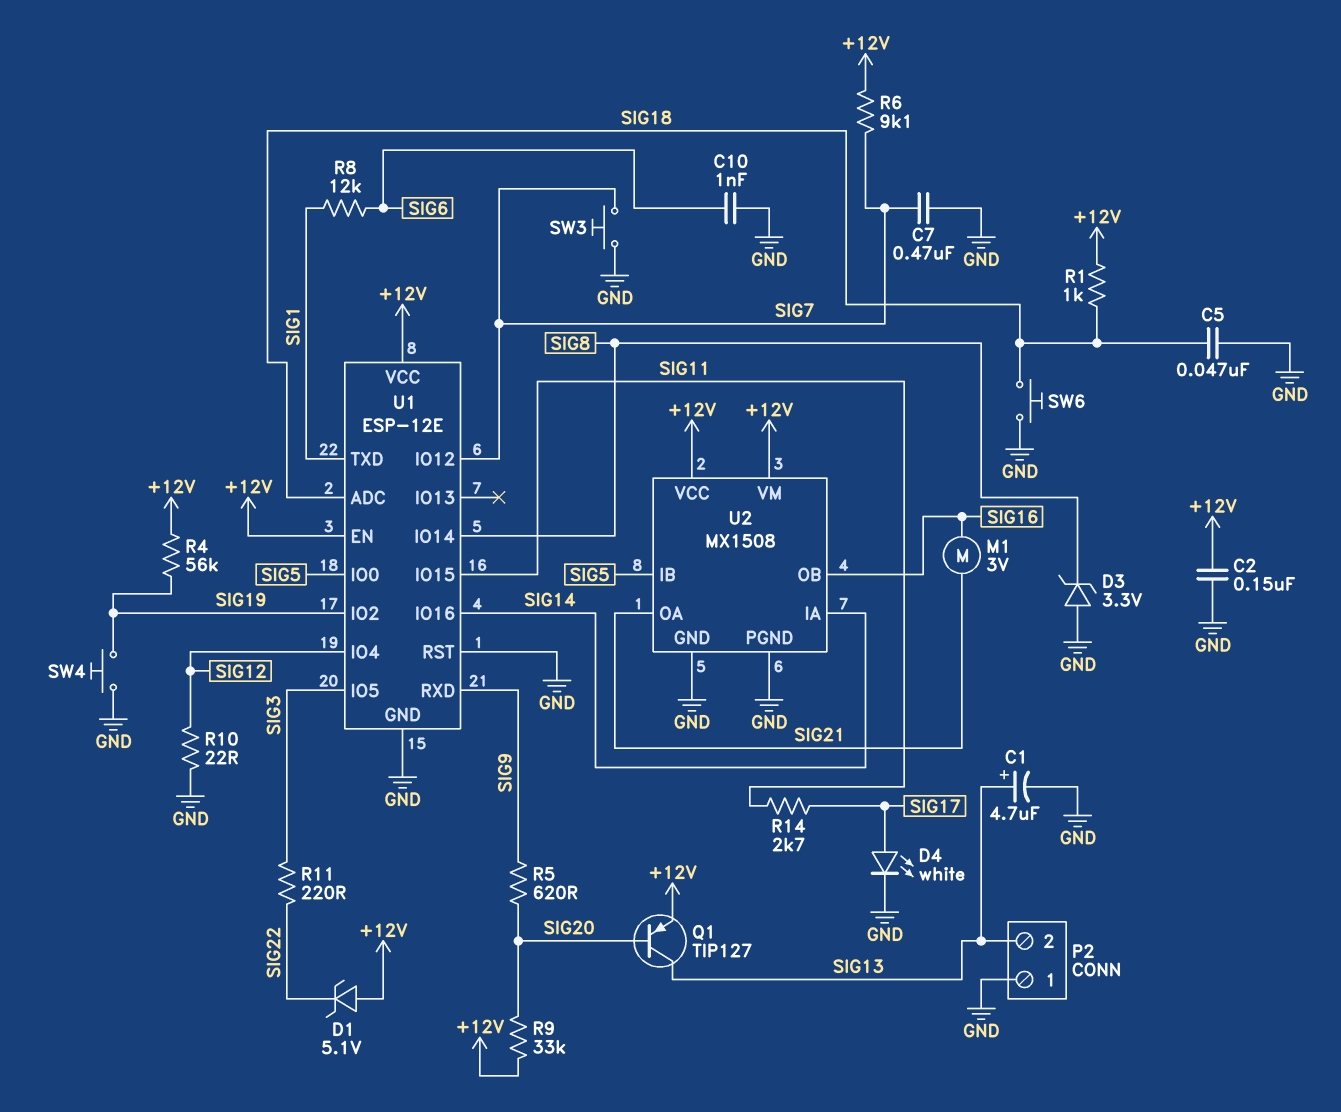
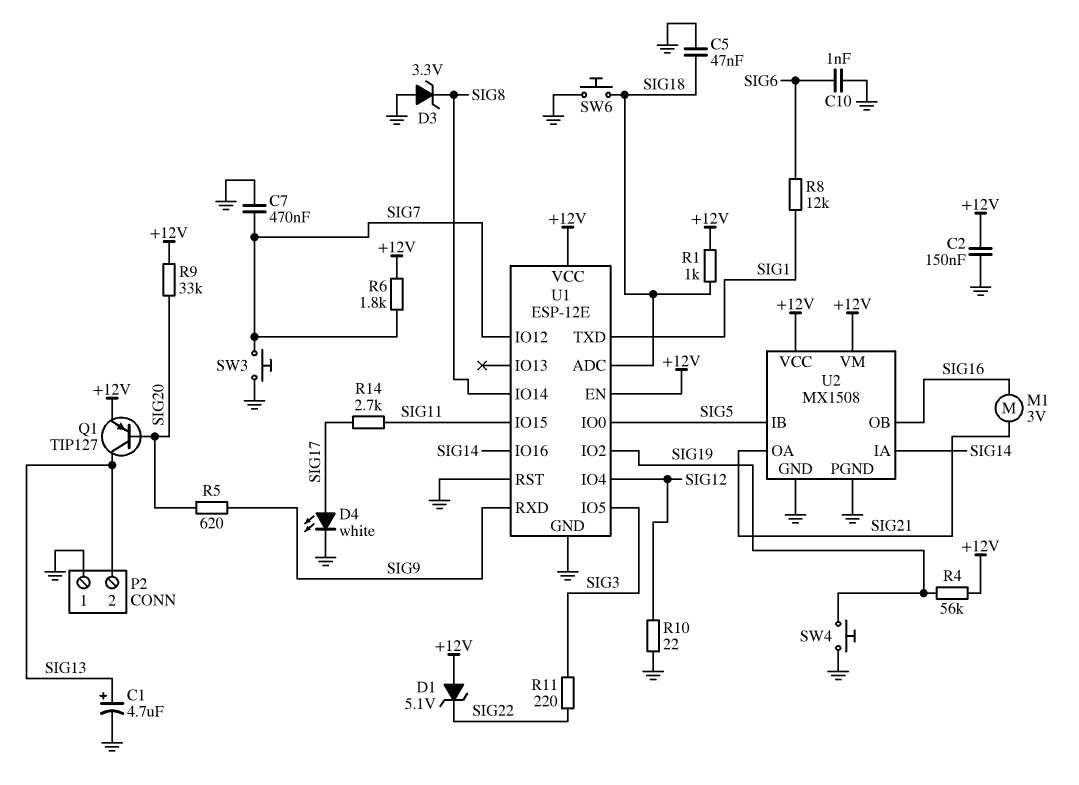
R6: 9.1k (+12V, SIG7) -> 1.8k (+12V, SIG7)

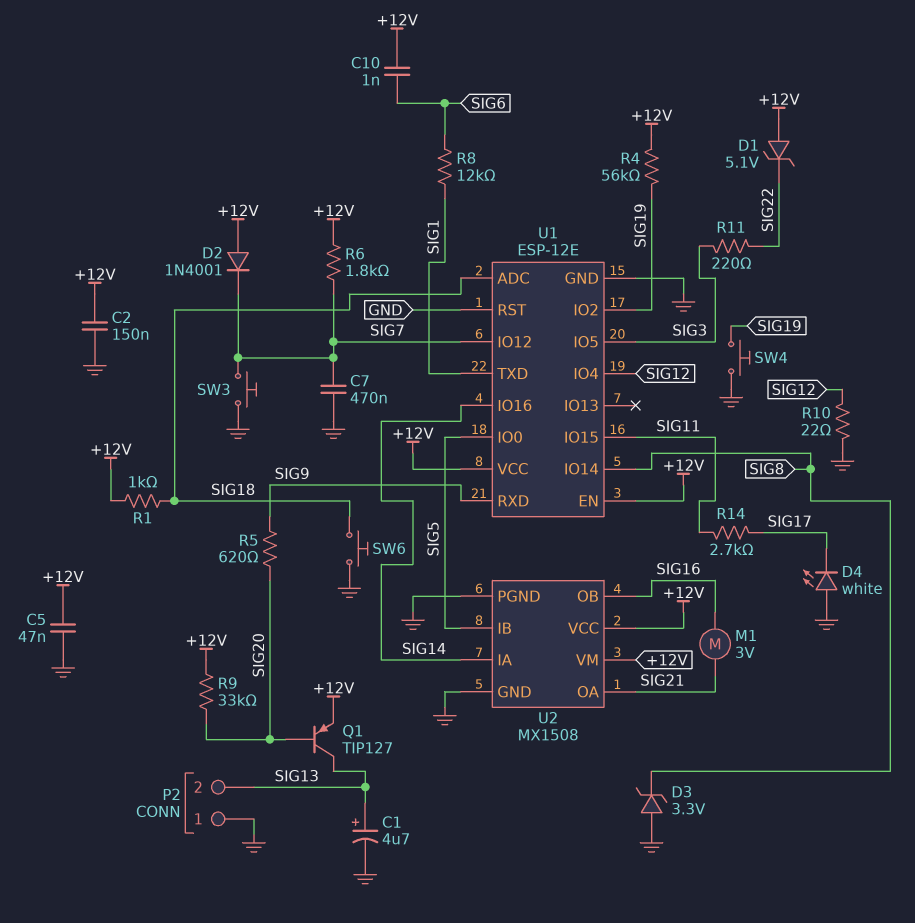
C5: 47nF (GND, SIG18) -> 47nF (+12V, GND)
C10: 1nF (GND, SIG6) -> 1nF (+12V, SIG6)
D2: none -> diode 1N4001 (A +12V, K SIG7)
D4: LED white (A SIG17, K GND) -> LED white (A GND, K SIG17)

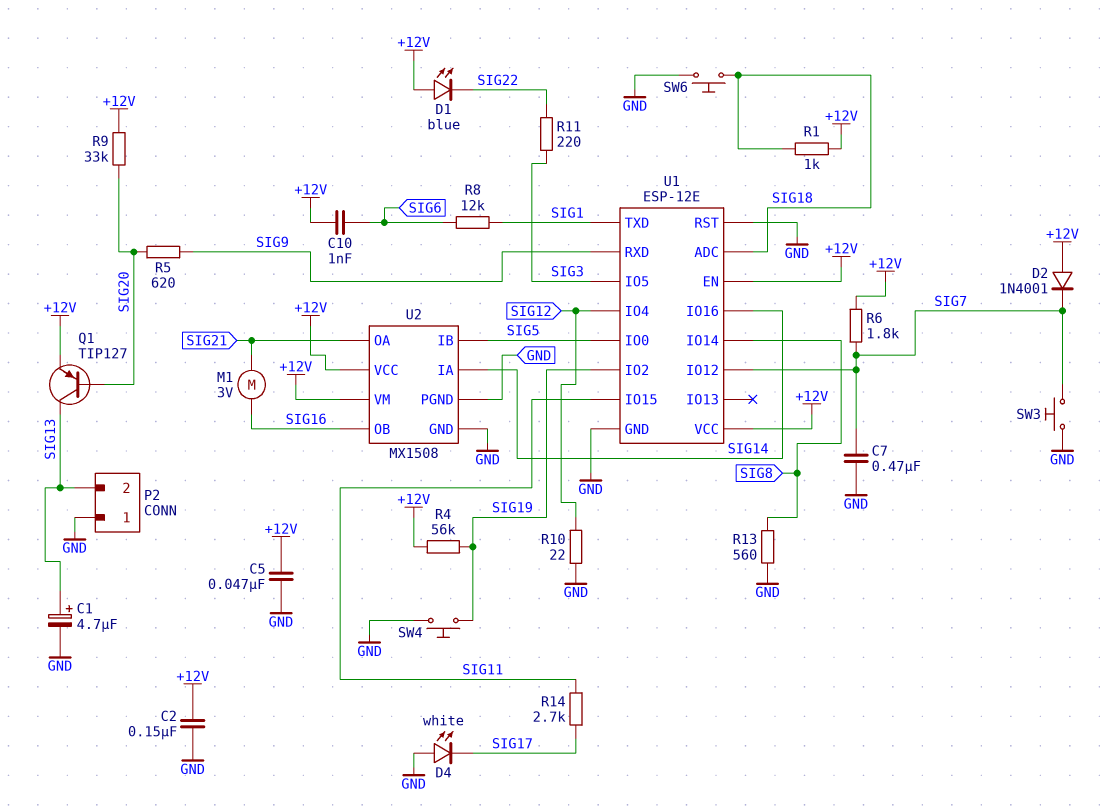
D1: zener 5.1V (A +12V, K SIG22) -> LED blue (A +12V, K SIG22)
D3: zener 3.3V (A GND, K SIG8) -> none
R13: none -> 560 (GND, SIG8)

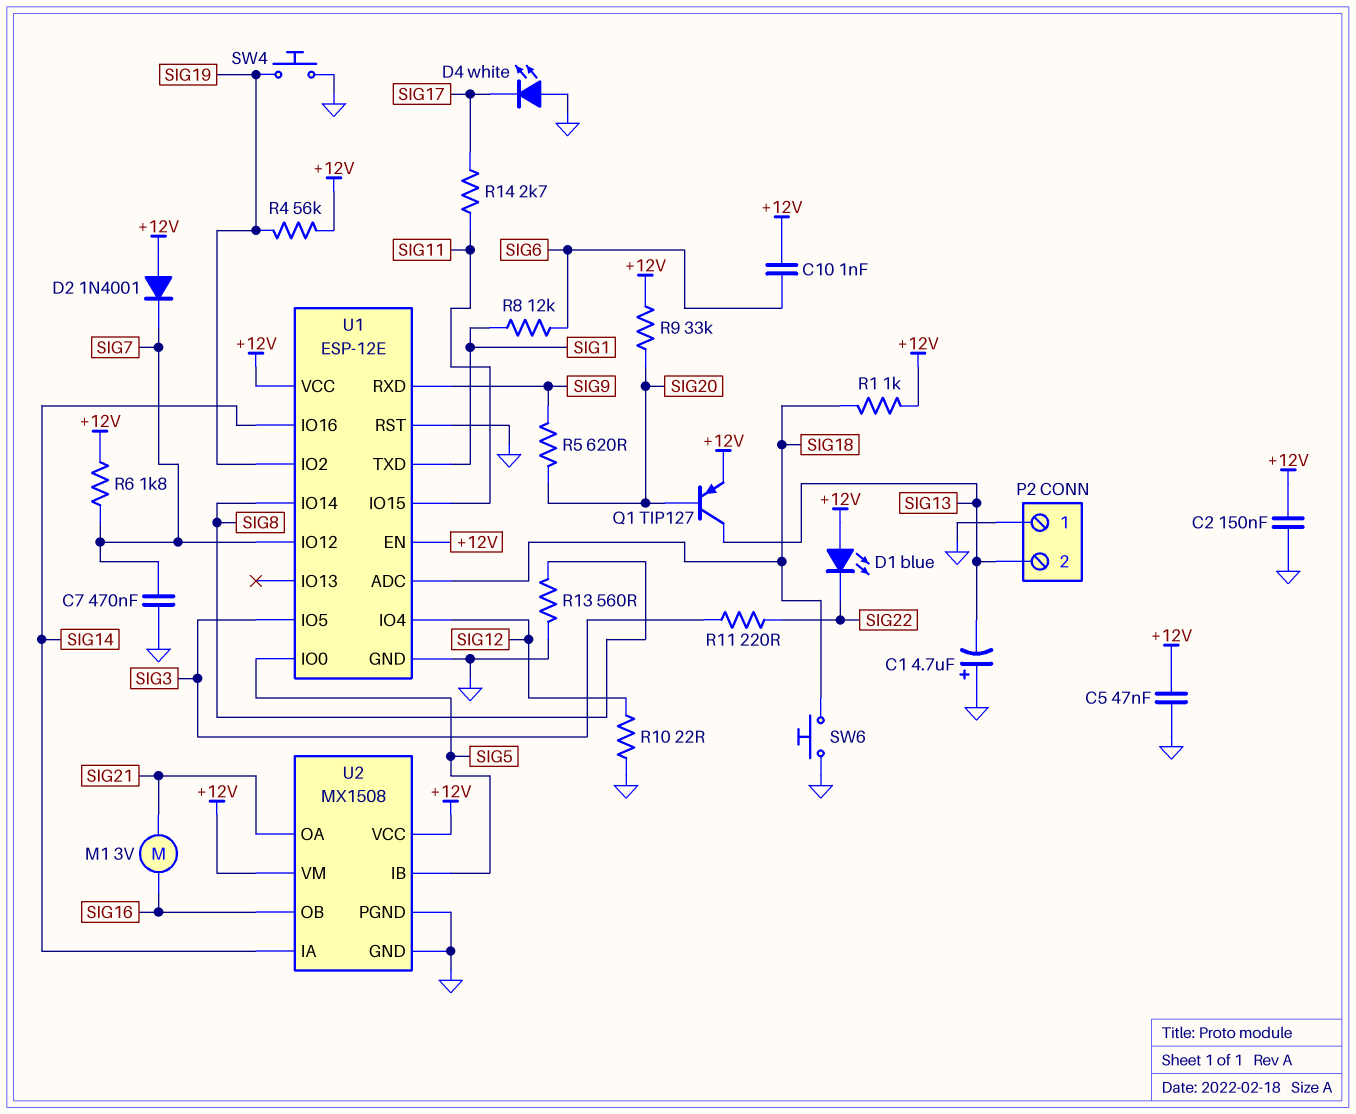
C1: 4.7uF (plus SIG13, minus GND) -> 4.7uF (plus GND, minus SIG13)
SW3: button (GND, SIG7) -> none

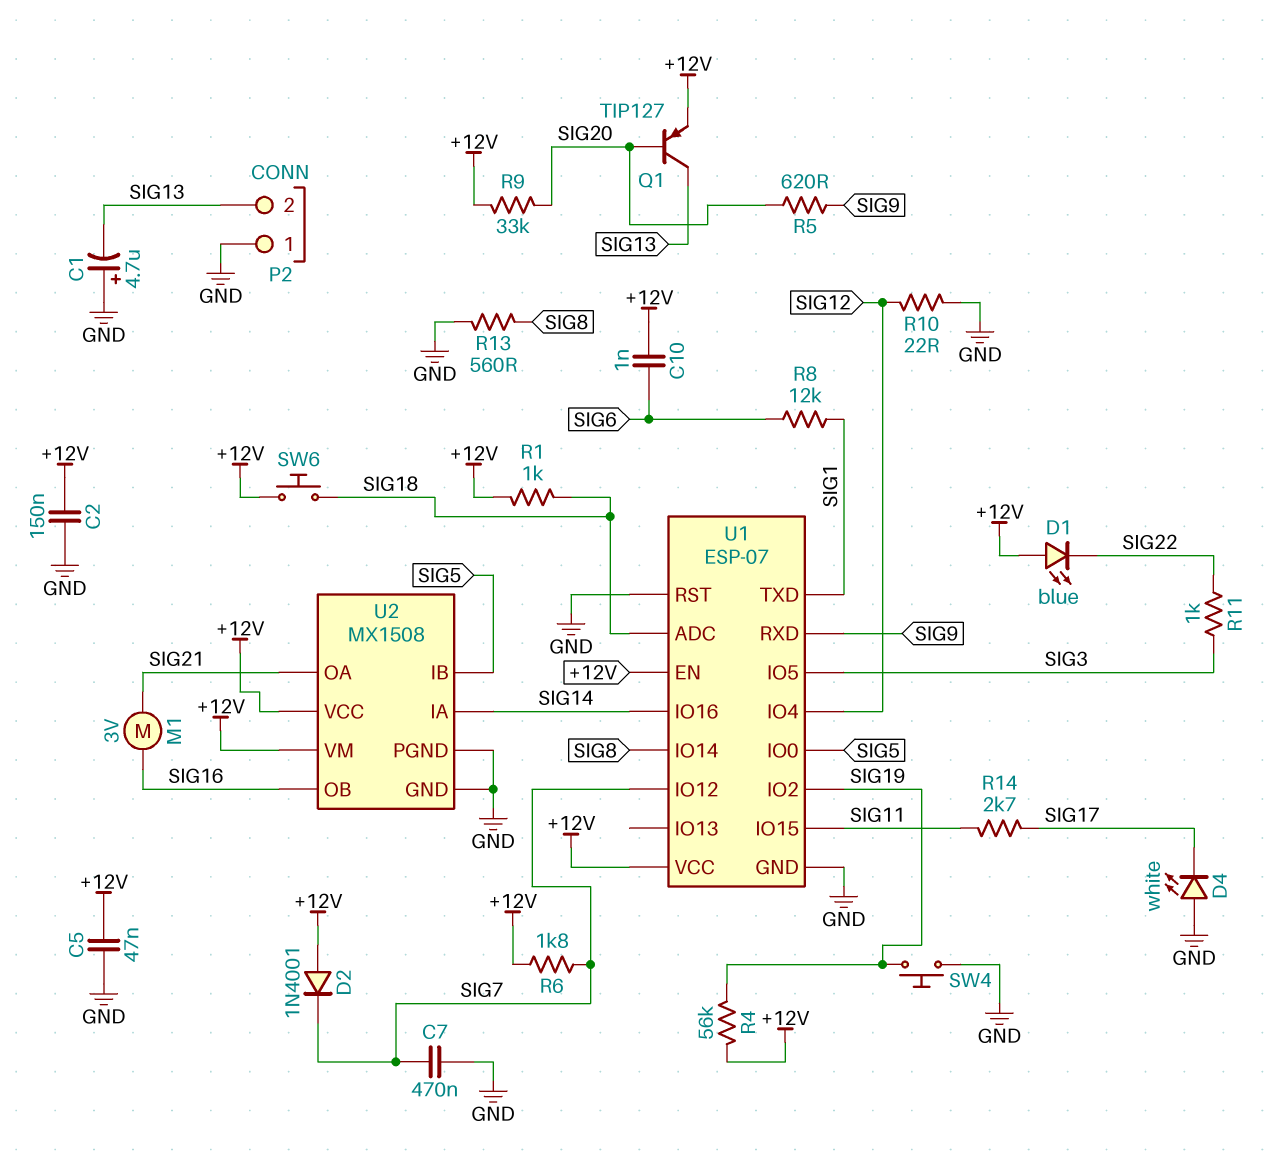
R11: 220 (SIG3, SIG22) -> 1k (SIG3, SIG22)
SW6: button (GND, SIG18) -> button (+12V, SIG18)
U1: ESP-12E -> ESP-07

